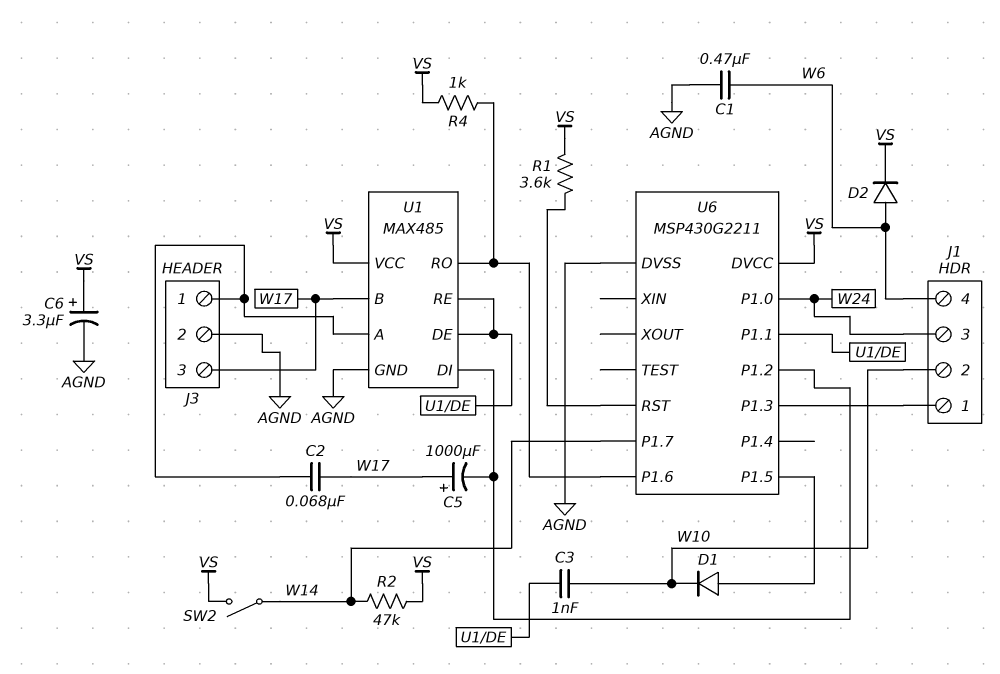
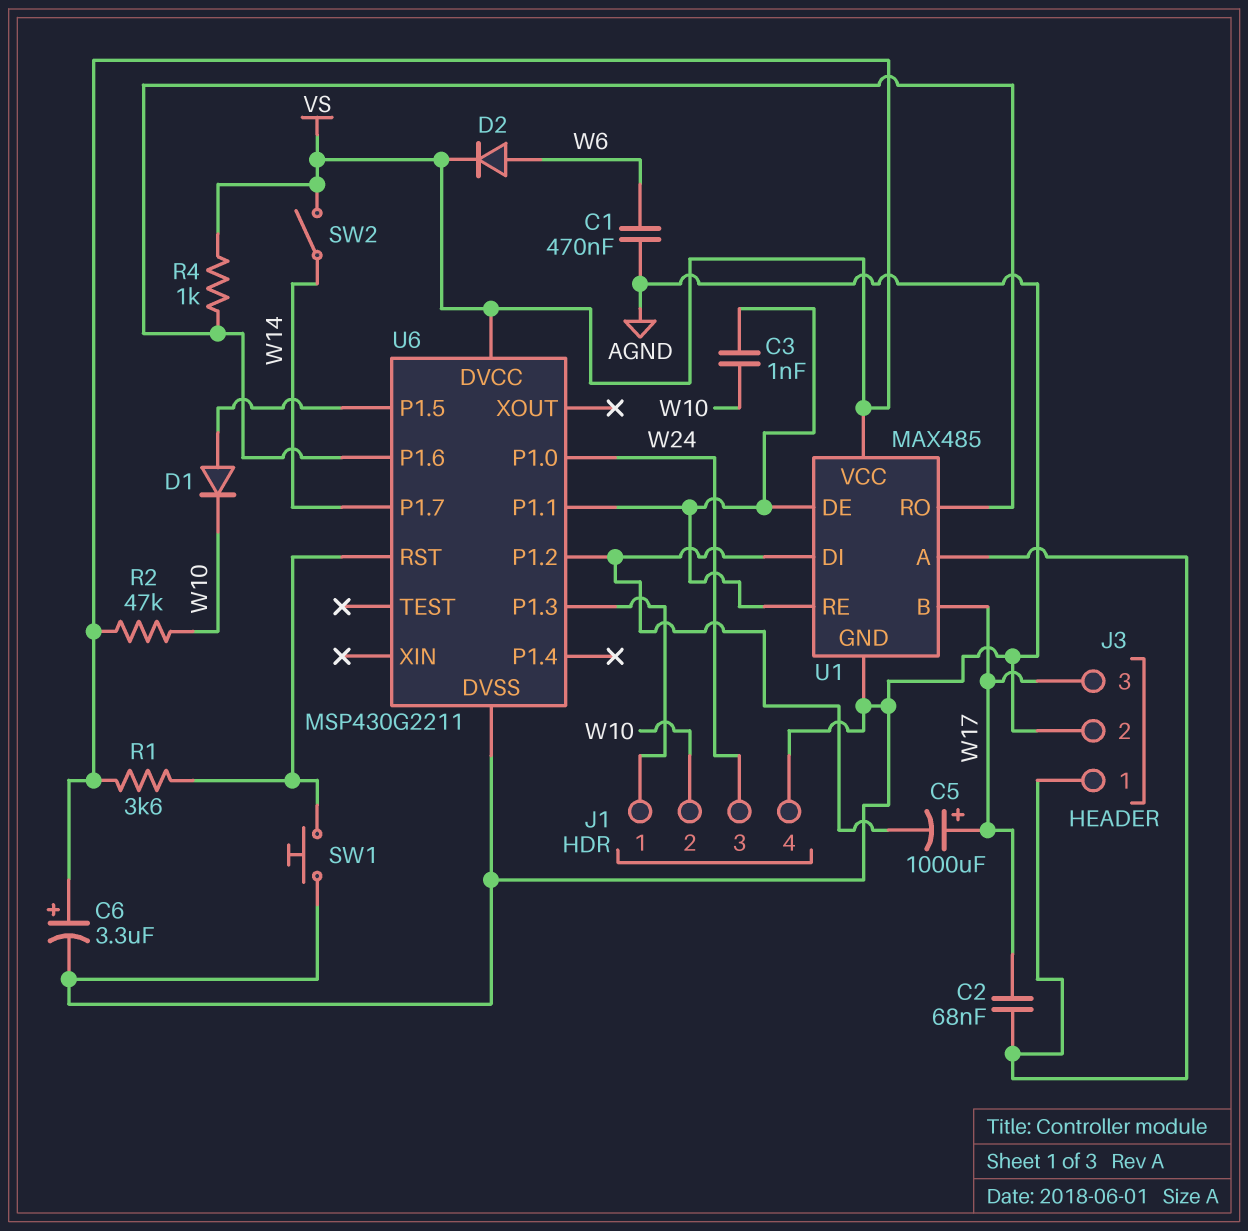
J1 pin 4: W6 -> AGND
R2: 47k (VS, W14) -> 47k (VS, W10)
SW1: none -> button (AGND, U6/RST)

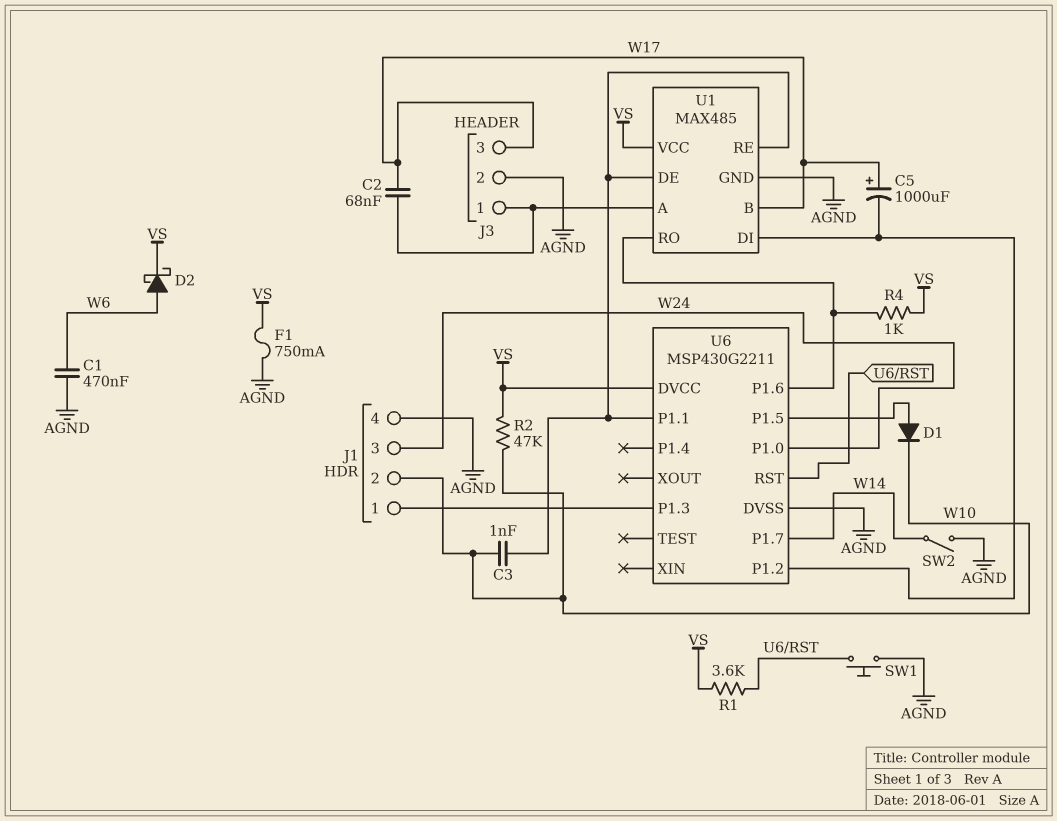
C6: 3.3uF (plus VS, minus AGND) -> none
D2: diode (A W6, K VS) -> schottky (A W6, K VS)
F1: none -> 750mA (AGND, VS)
SW2: switch (VS, W14) -> switch (AGND, W14)

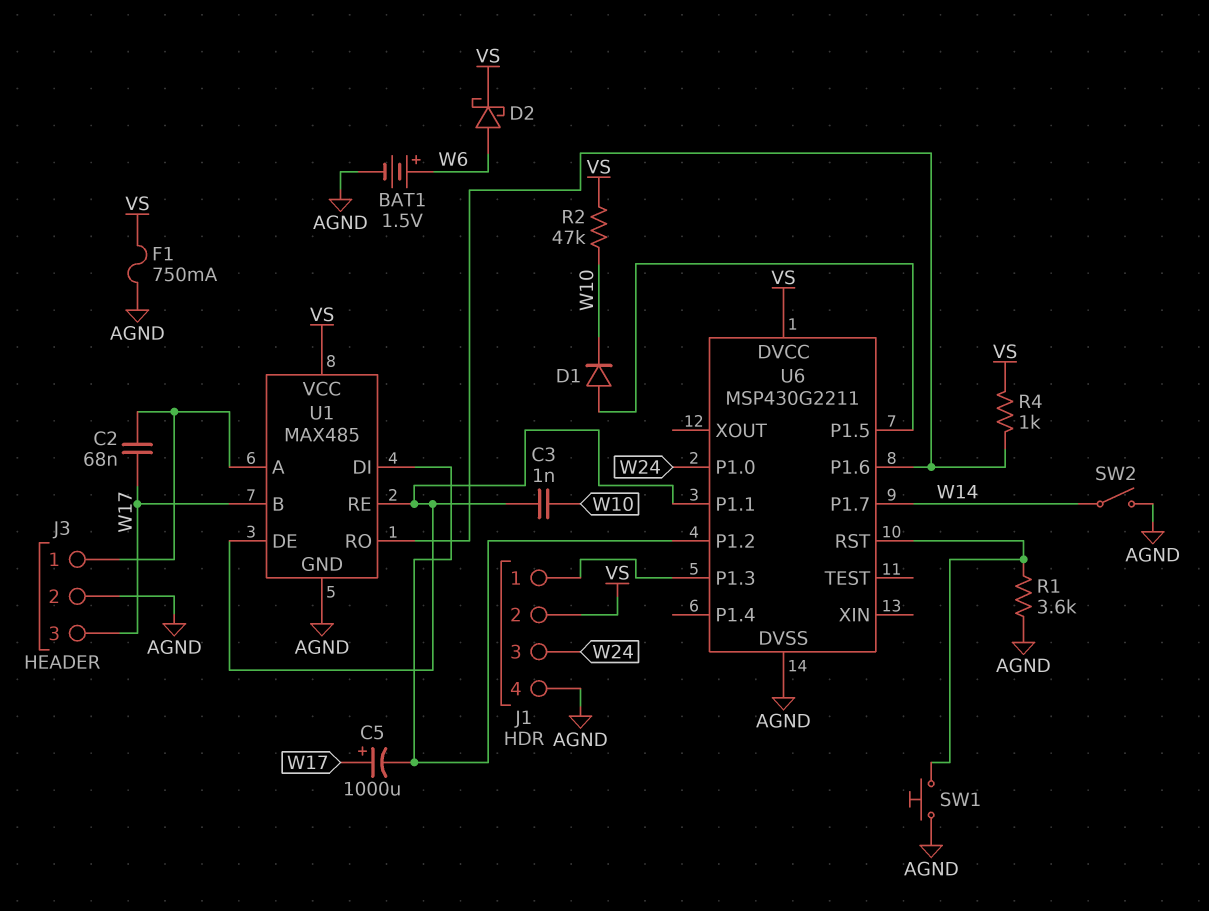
BAT1: none -> 1.5V (plus W6, minus AGND)
C1: 470nF (AGND, W6) -> none
J1 pin 2: W10 -> VS
R1: 3.6k (U6/RST, VS) -> 3.6k (AGND, U6/RST)

